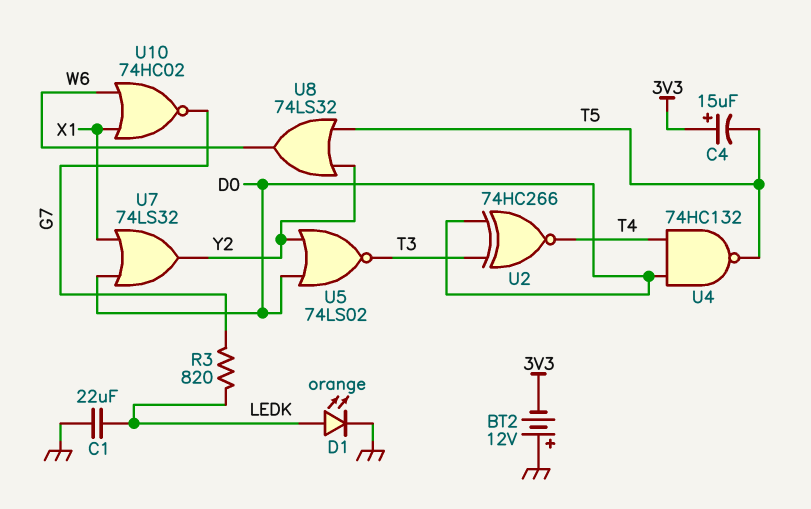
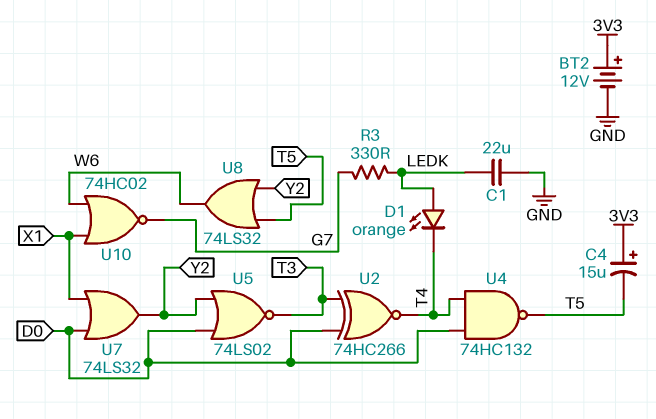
BT2: 12V (plus GND, minus 3V3) -> 12V (plus 3V3, minus GND)
D1: LED orange (A LEDK, K GND) -> LED orange (A LEDK, K T4)
R3: 820 (G7, LEDK) -> 330 (G7, LEDK)

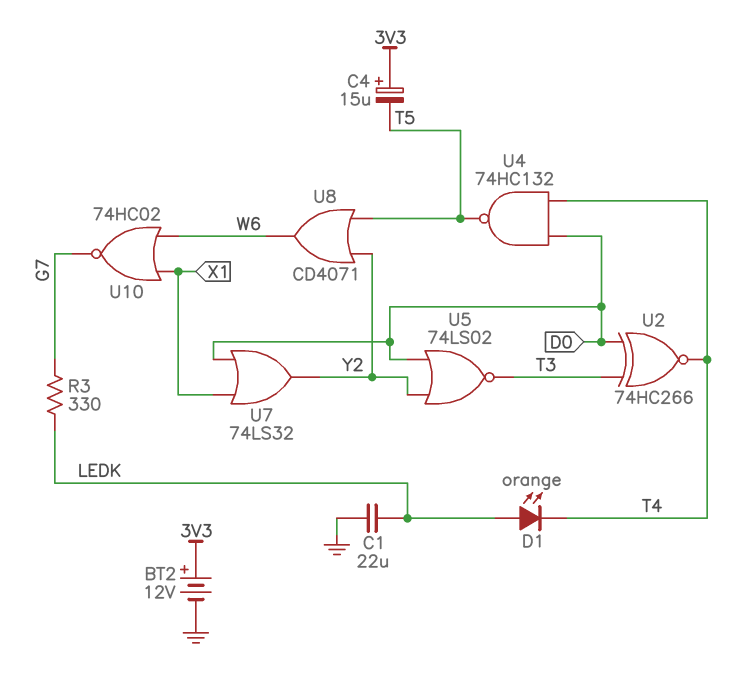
U8: OR 74LS32 (in T5, in Y2, out W6) -> OR CD4071 (in T5, in Y2, out W6)

